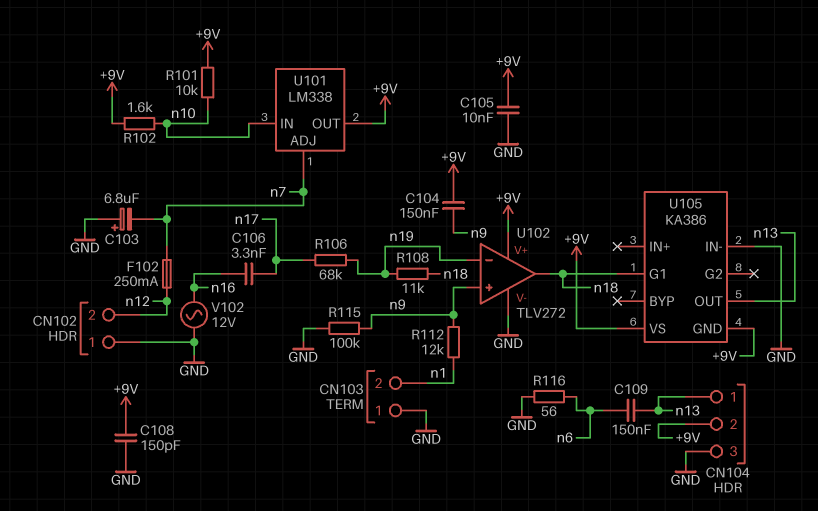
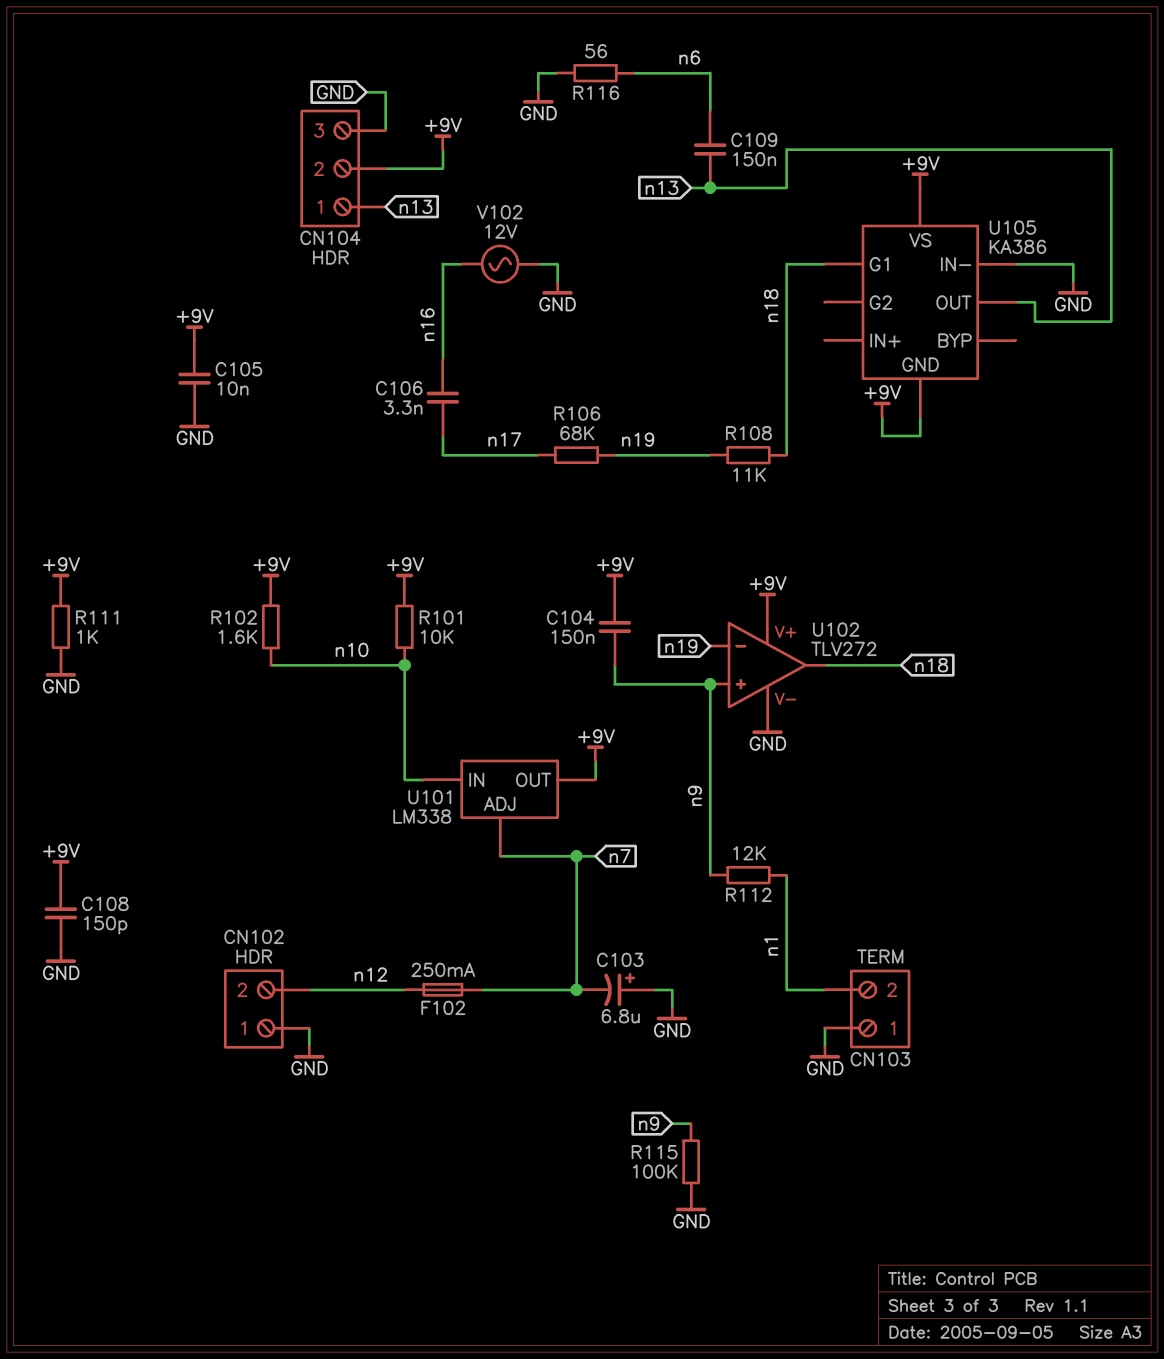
R111: none -> 1k (+9V, GND)

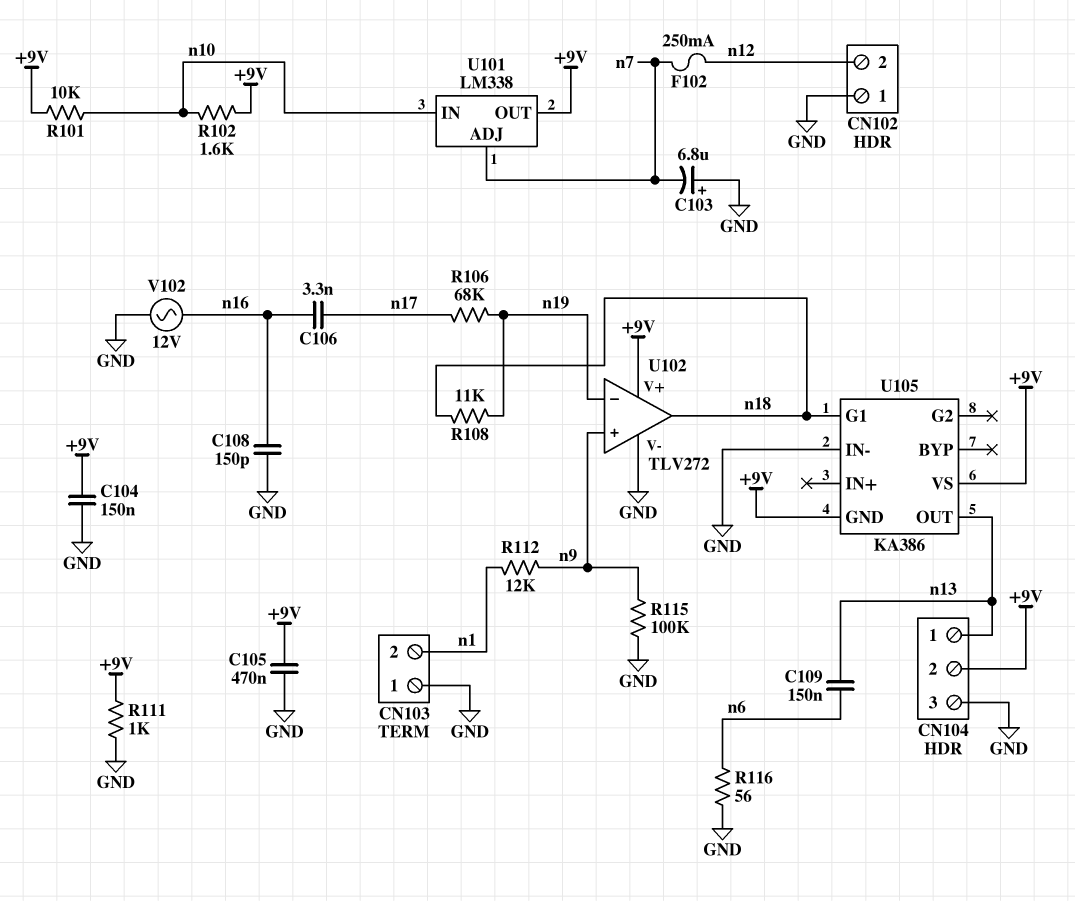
C104: 150nF (+9V, n9) -> 150nF (+9V, GND)
C105: 10nF (+9V, GND) -> 470nF (+9V, GND)
C108: 150pF (+9V, GND) -> 150pF (GND, n16)

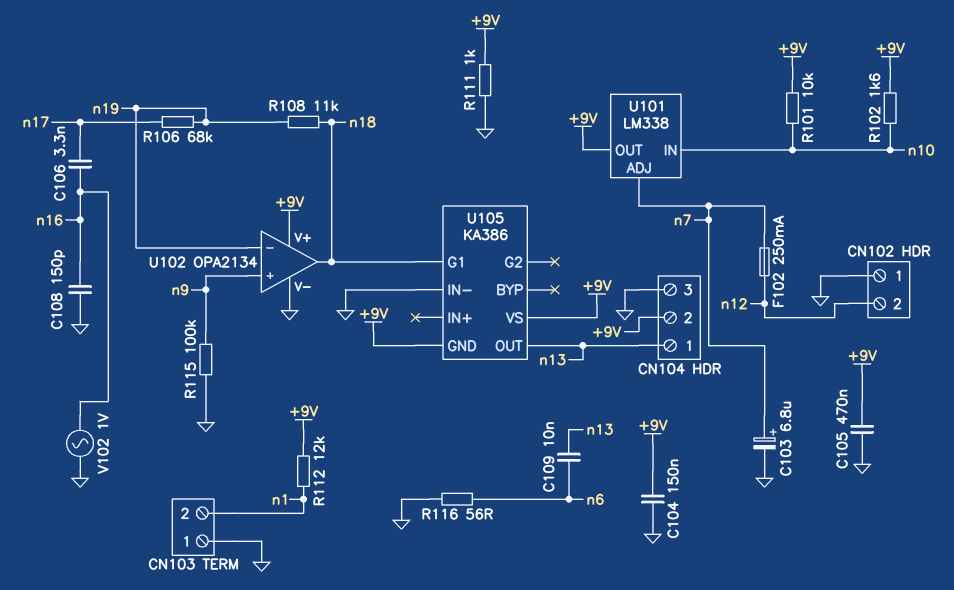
C103: 6.8uF (plus GND, minus n7) -> 6.8uF (plus n7, minus GND)
C109: 150nF (n6, n13) -> 10nF (n6, n13)
R112: 12k (n1, n9) -> 12k (+9V, n1)
U102: TLV272 -> OPA2134
V102: AC 12V (GND, n16) -> AC 1V (GND, n16)

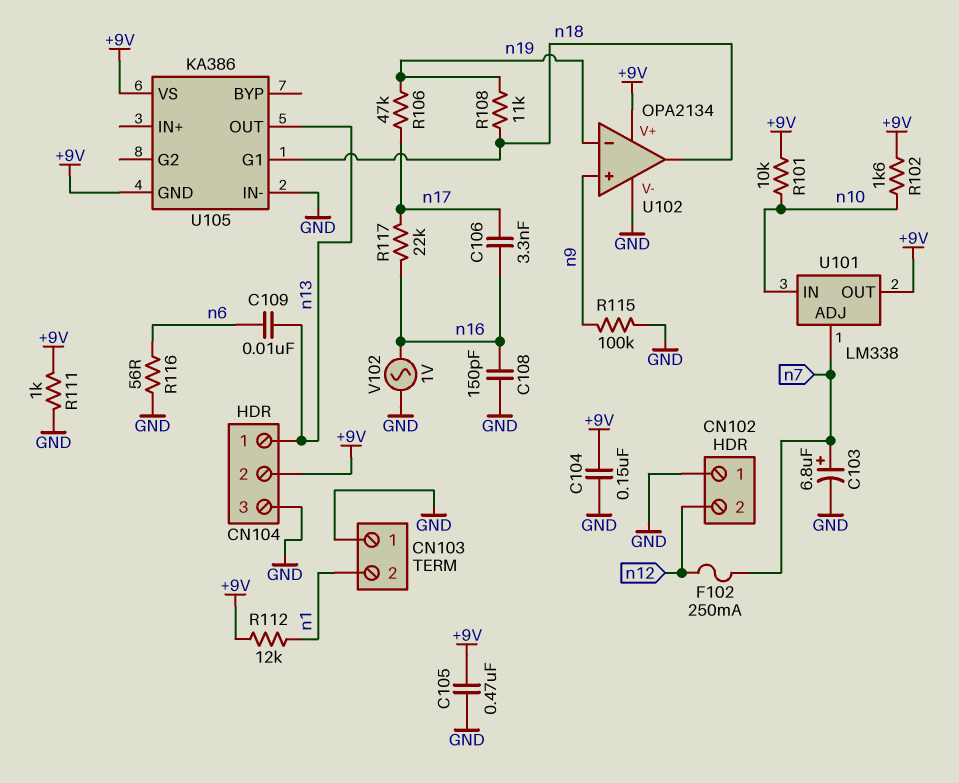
R106: 68k (n17, n19) -> 47k (n17, n19)
R117: none -> 22k (n16, n17)

